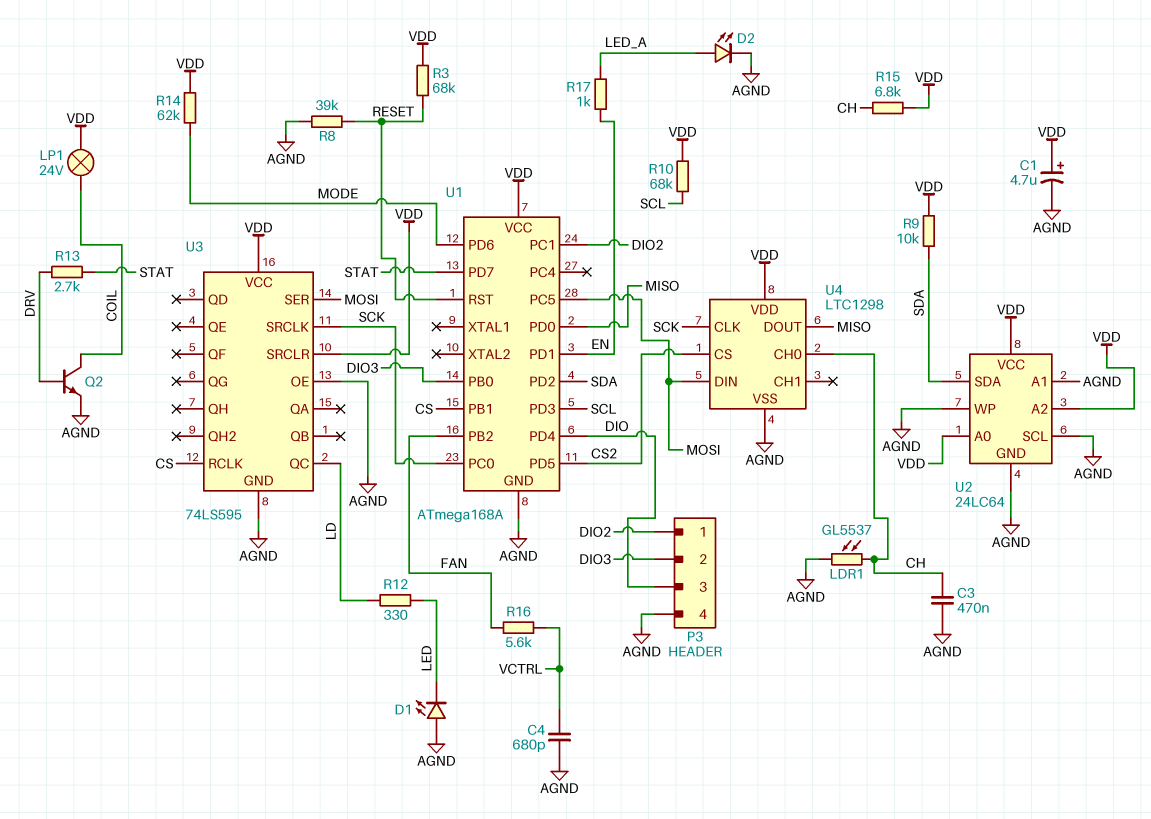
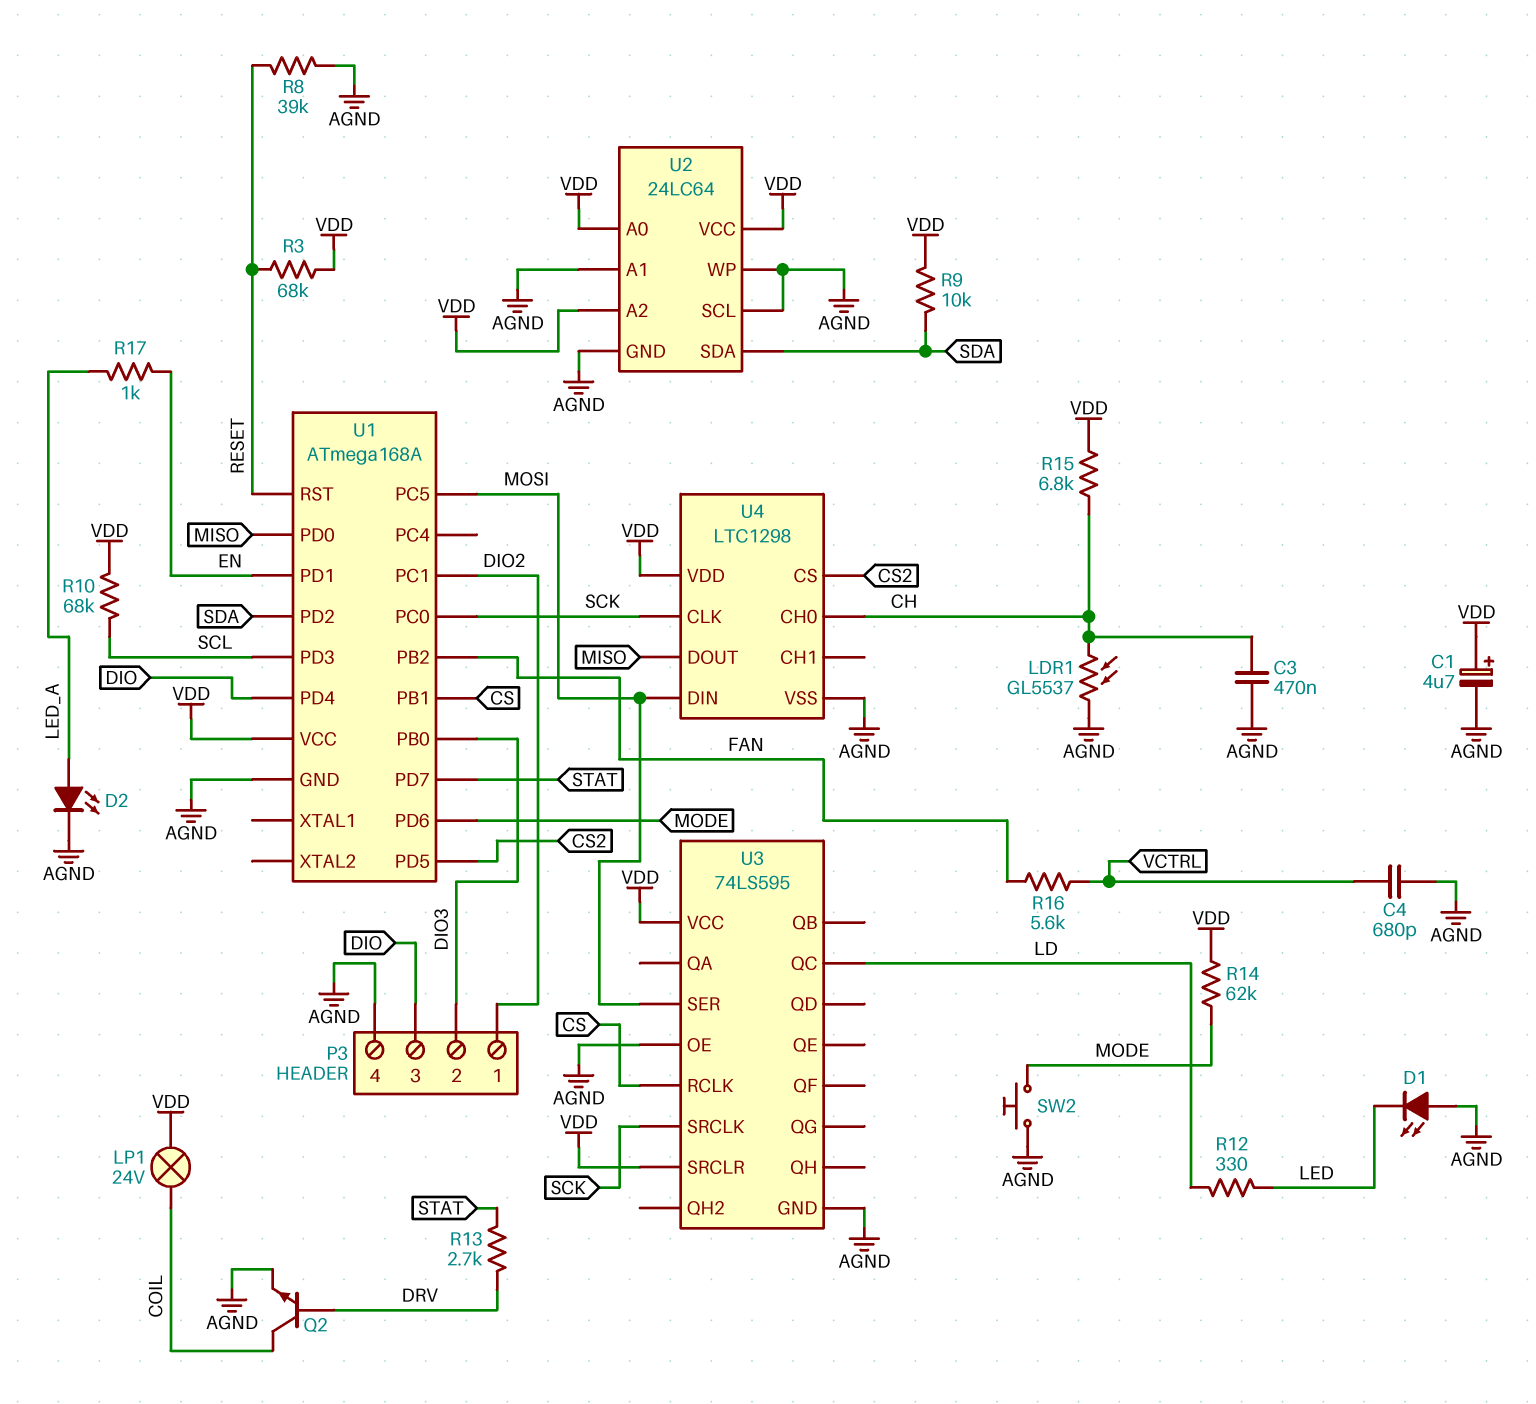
SW2: none -> button (AGND, MODE)

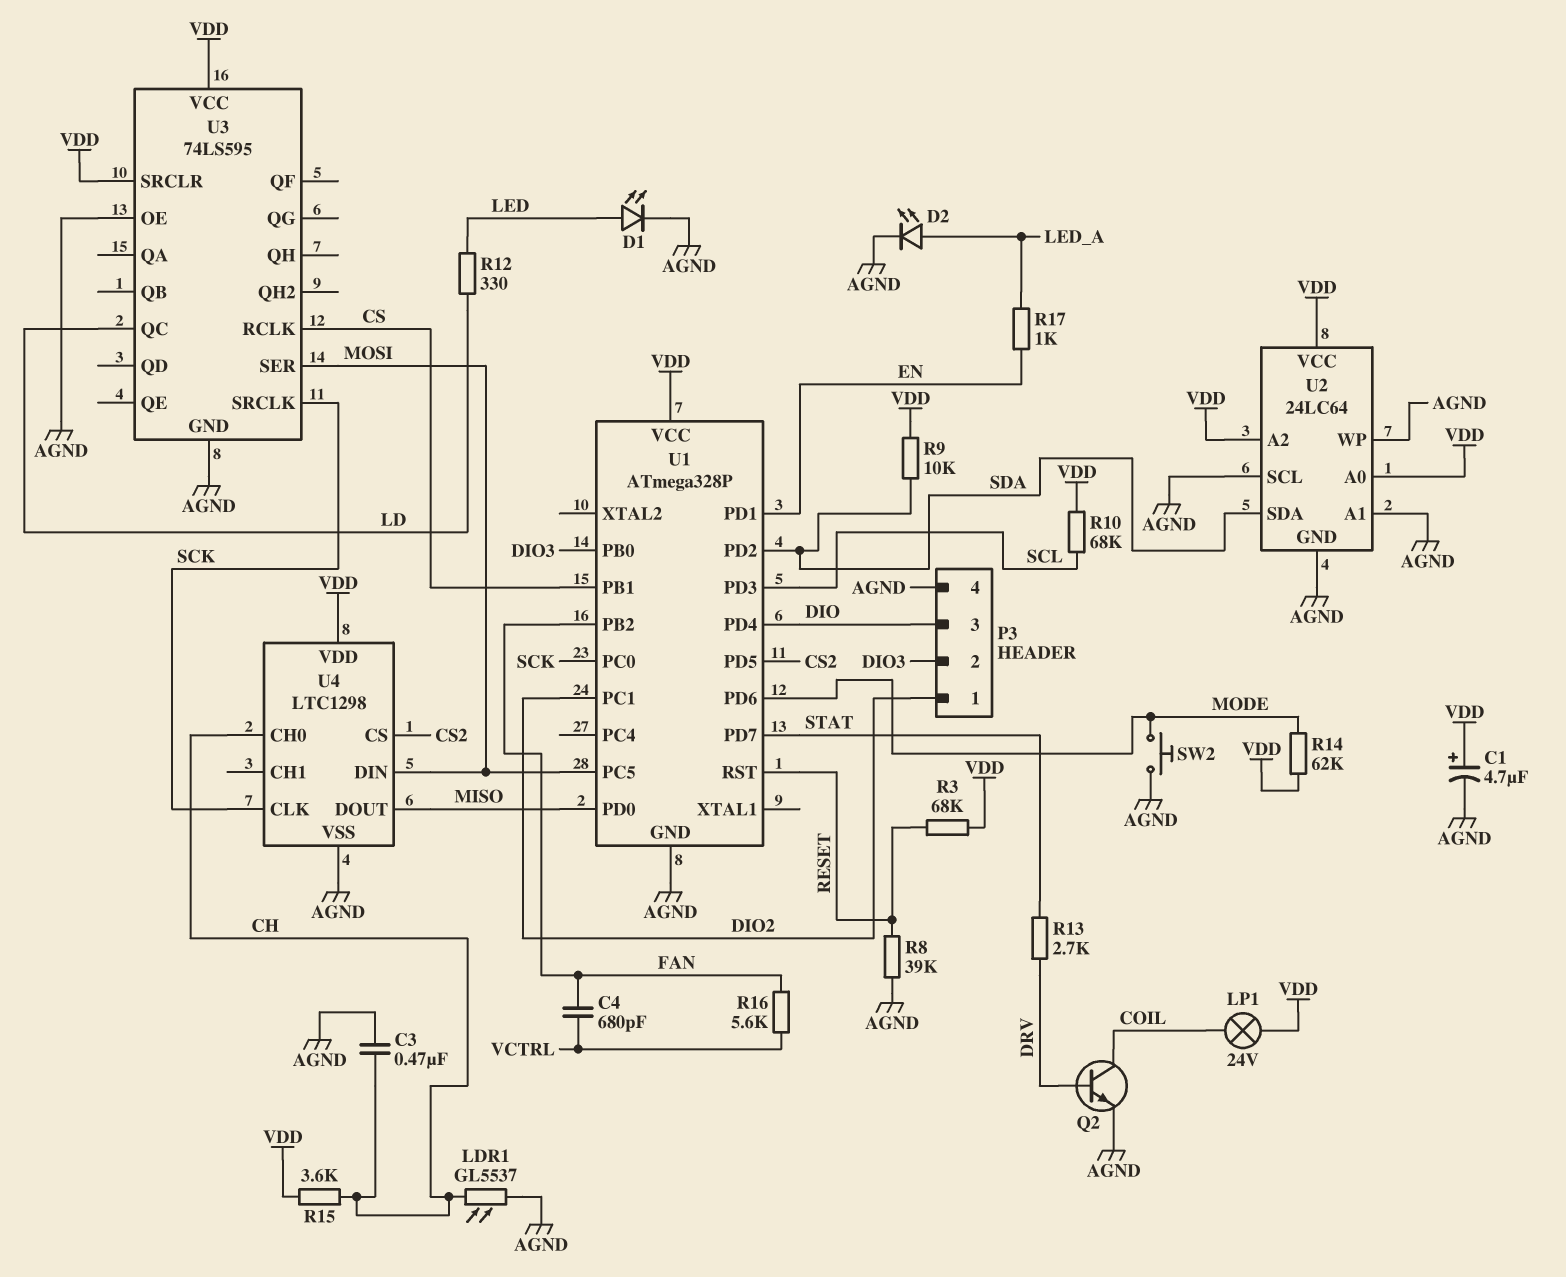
C4: 680pF (AGND, VCTRL) -> 680pF (FAN, VCTRL)
D1: LED (A AGND, K LED) -> LED (A LED, K AGND)
R15: 6.8k (CH, VDD) -> 3.6k (CH, VDD)
U1: ATmega168A -> ATmega328P

